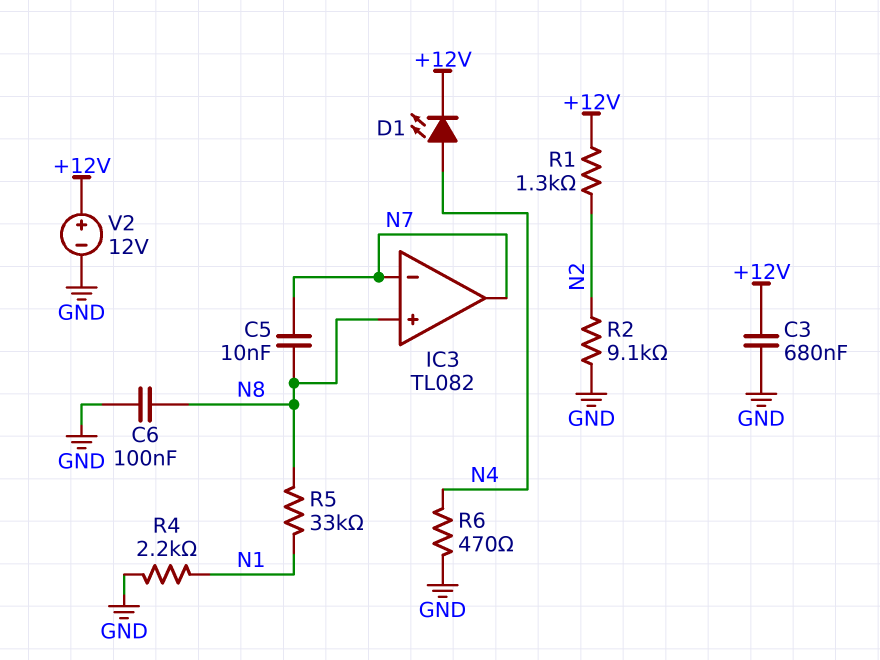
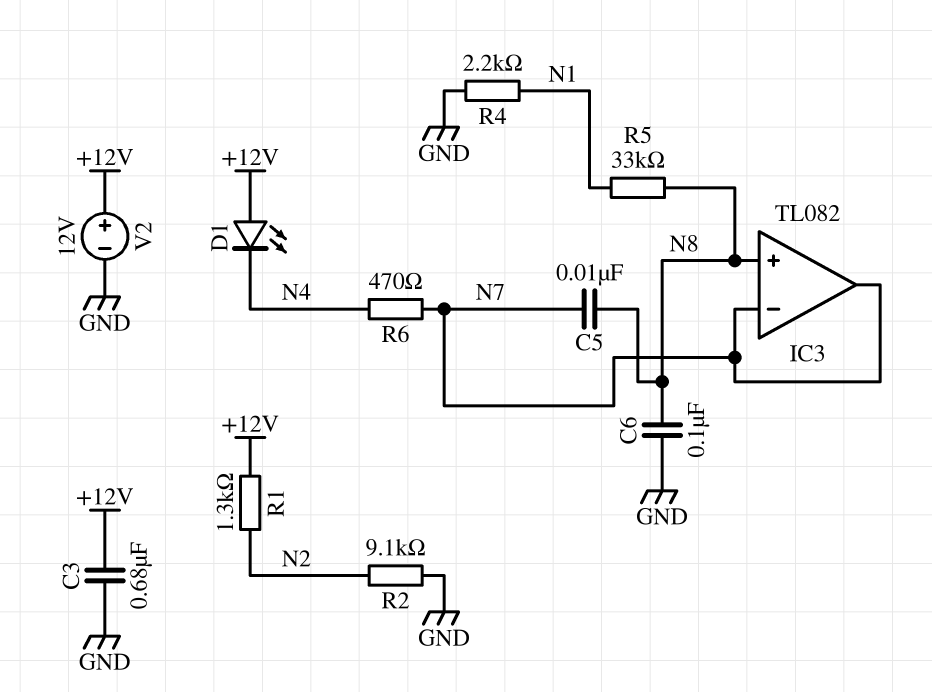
D1: LED (A N4, K +12V) -> LED (A +12V, K N4)
R6: 470 (GND, N4) -> 470 (N4, N7)

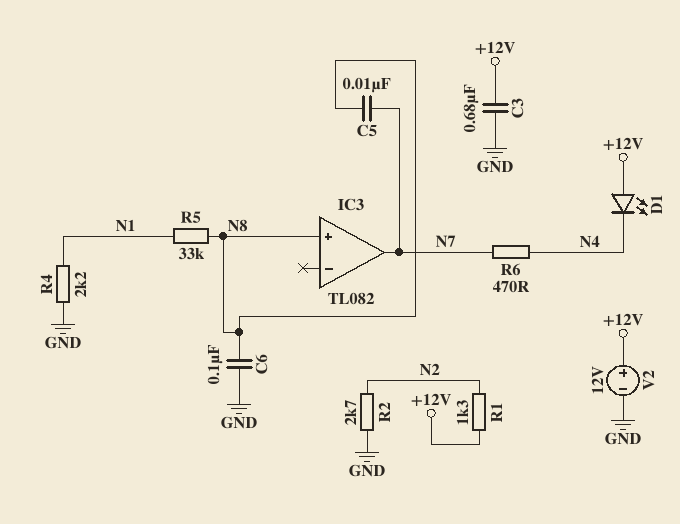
IC3 pin in-: N7 -> none
R2: 9.1k (GND, N2) -> 2.7k (GND, N2)

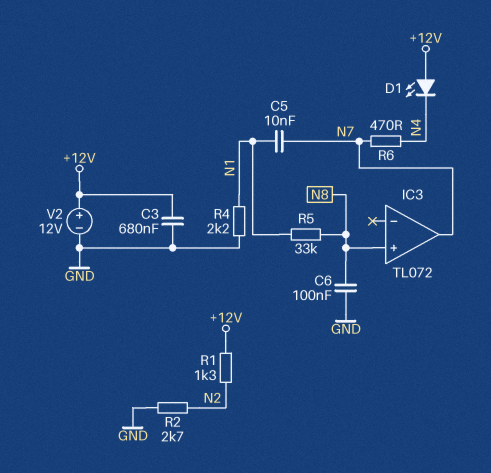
C5: 10nF (N7, N8) -> 10nF (N1, N7)
IC3: TL082 -> TL072

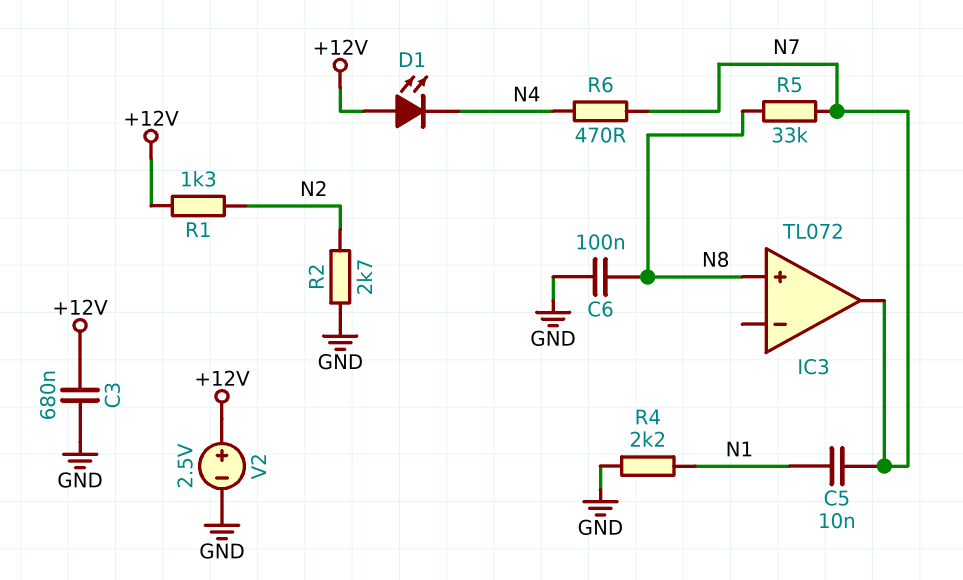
R5: 33k (N1, N8) -> 33k (N7, N8)
V2: 12V (plus +12V, minus GND) -> 2.5V (plus +12V, minus GND)

